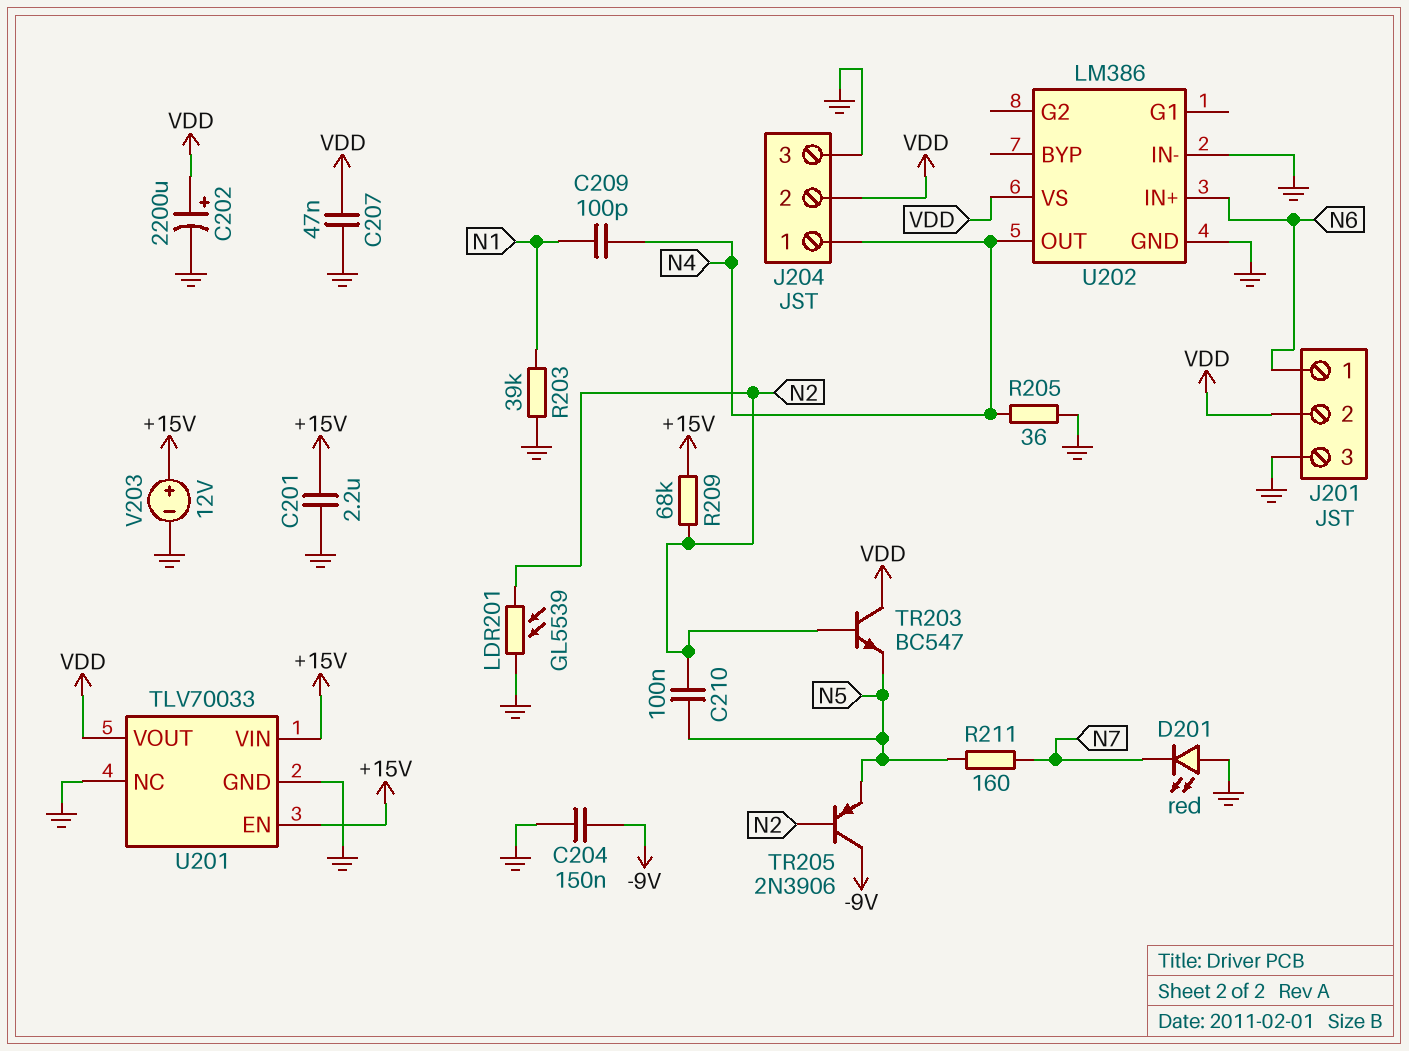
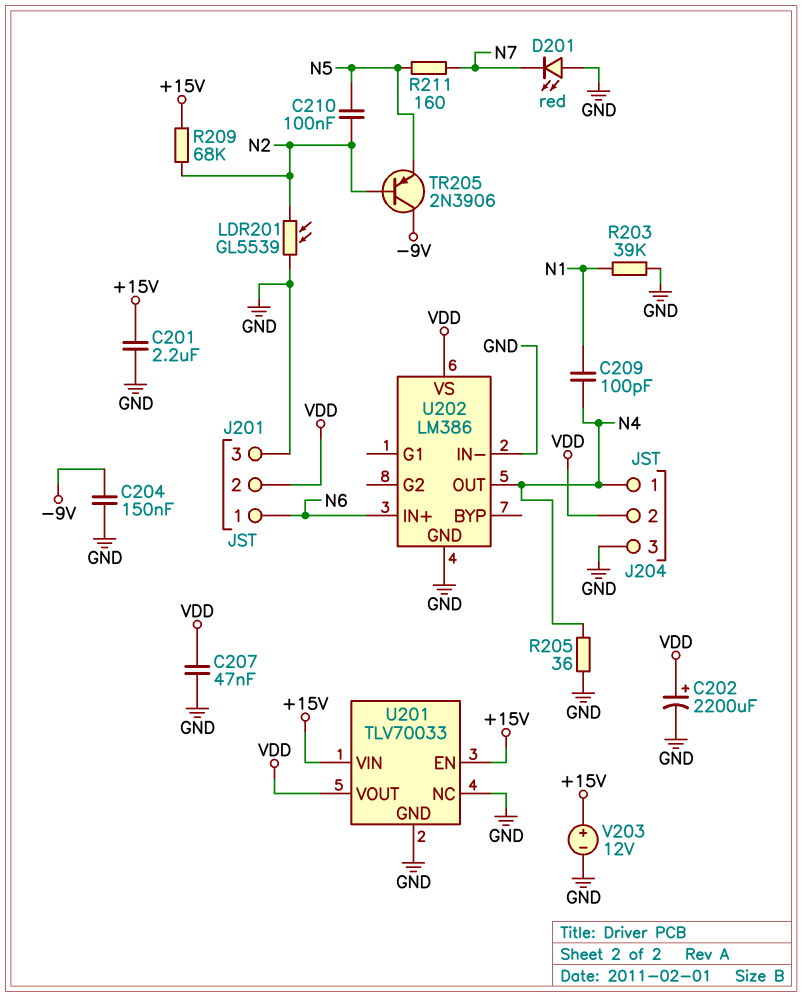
TR203: NPN BC547 (B N2, C VDD, E N5) -> none

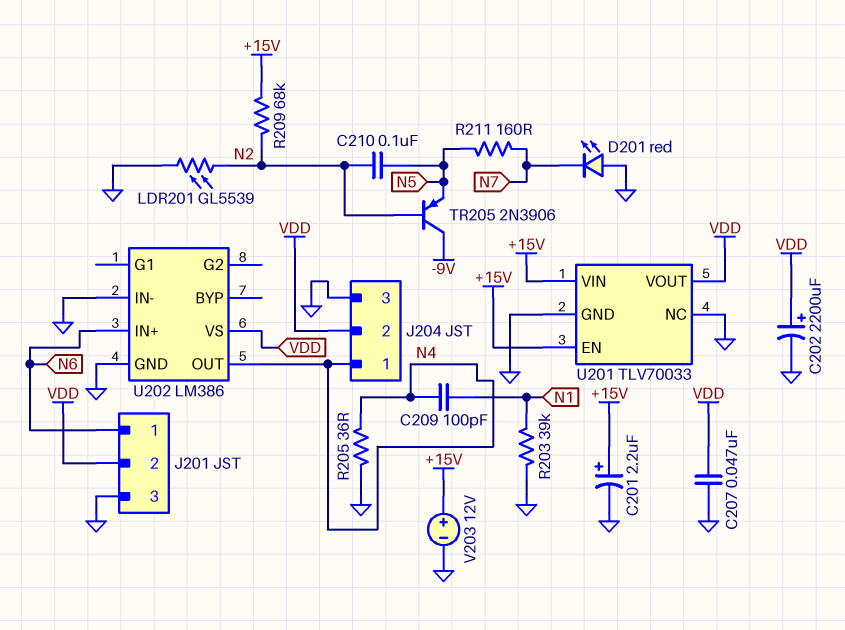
C201: 2.2uF (+15V, GND) -> 2.2uF (plus +15V, minus GND)
C204: 150nF (-9V, GND) -> none

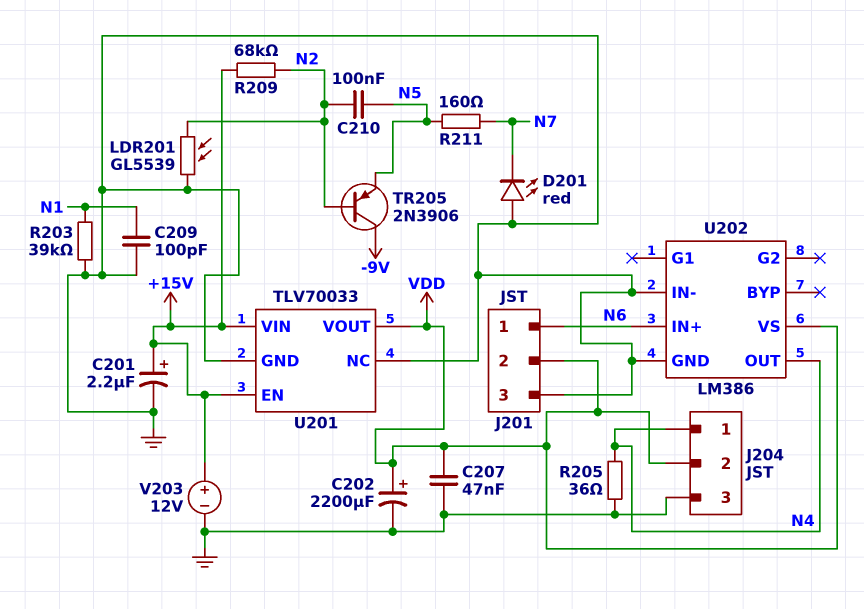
C209: 100pF (N1, N4) -> 100pF (GND, N1)

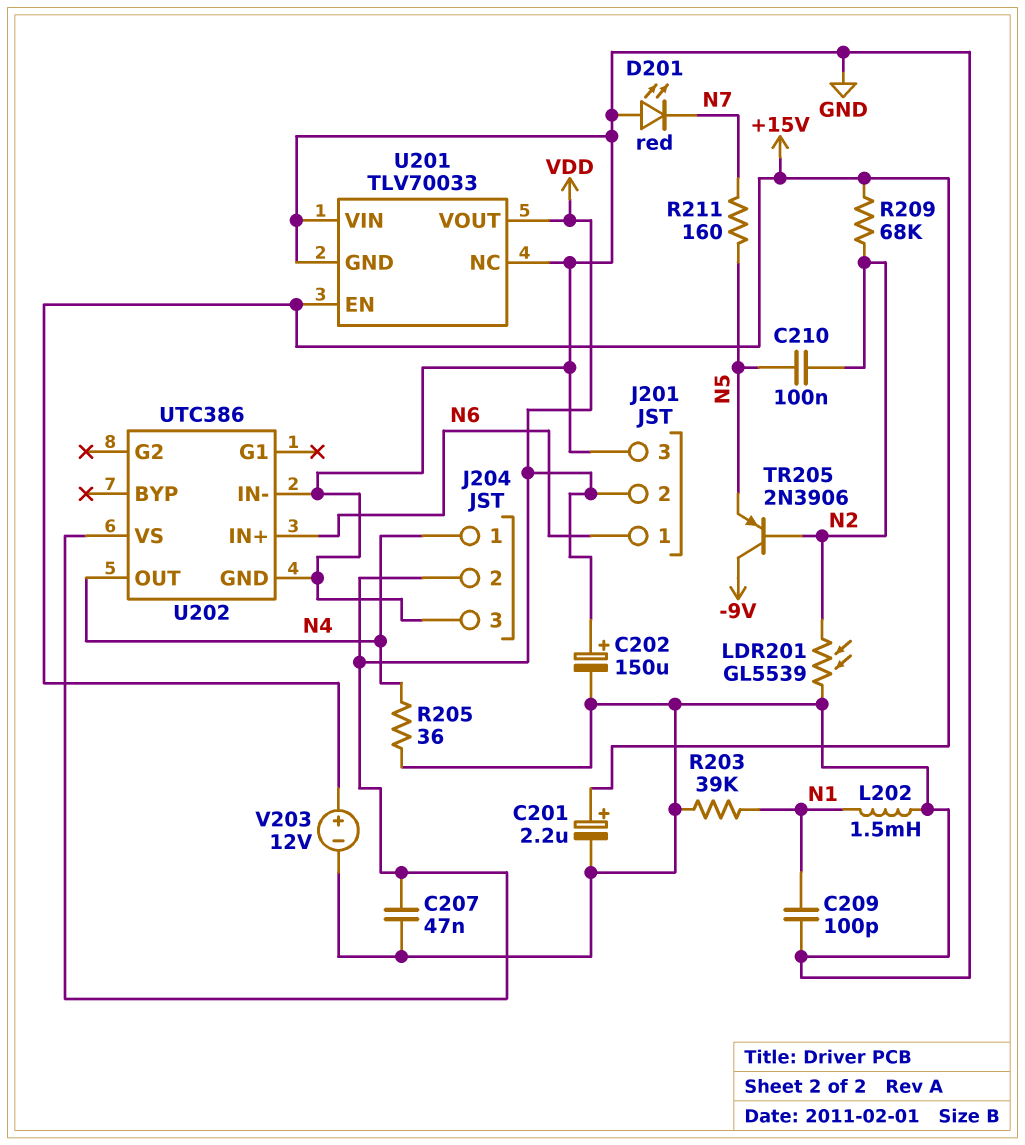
C202: 2200uF (plus VDD, minus GND) -> 150uF (plus VDD, minus GND)
L202: none -> 1.5mH (GND, N1)
U201 pin VIN: +15V -> GND
U202: LM386 -> UTC386

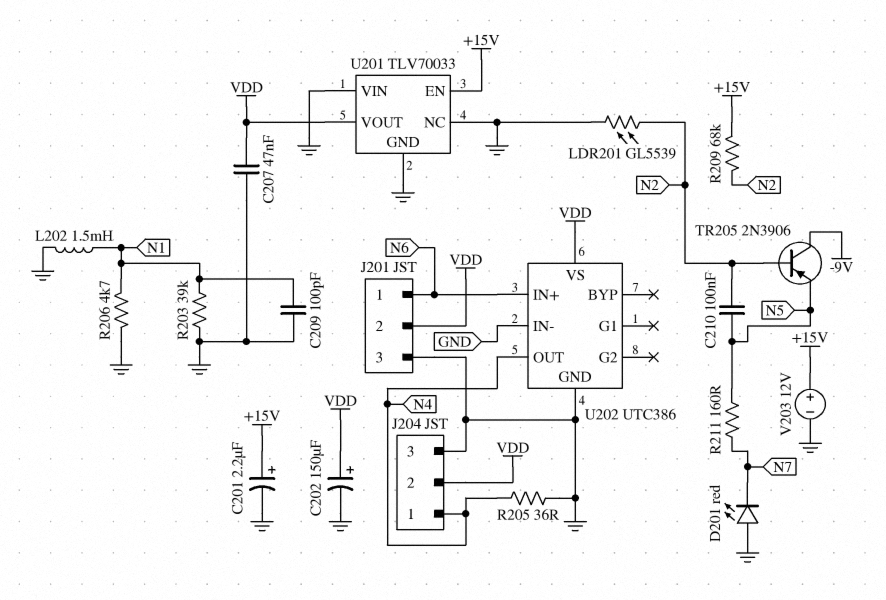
R206: none -> 4.7k (GND, N1)

